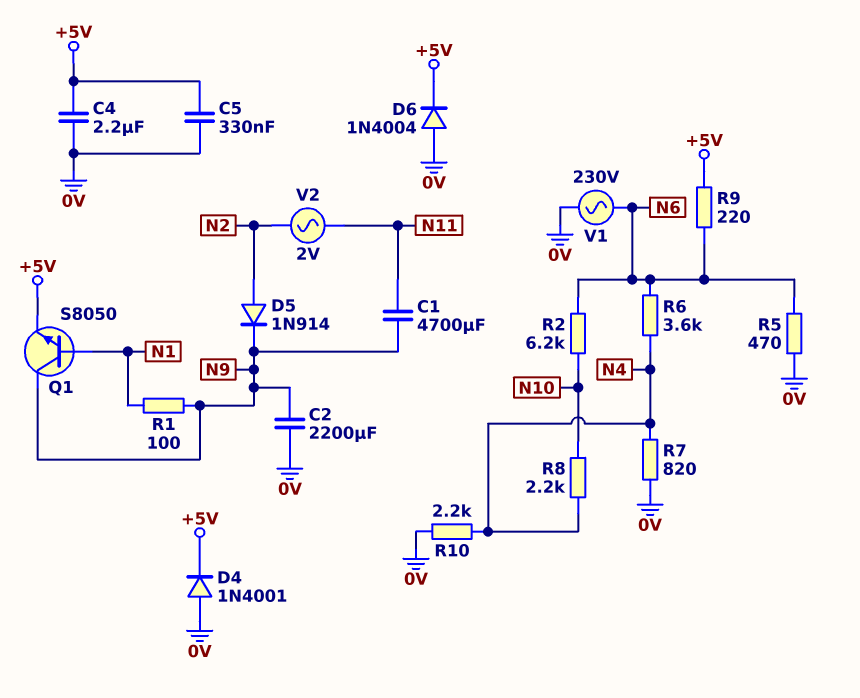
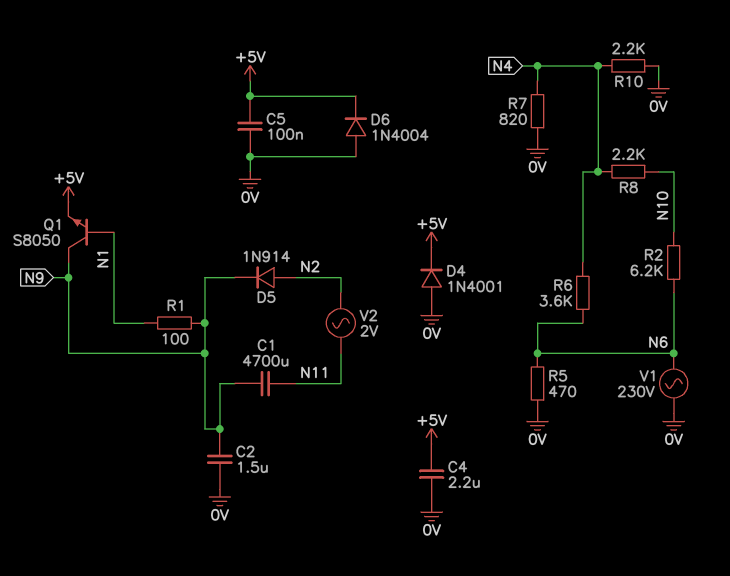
C2: 2200uF (0V, N9) -> 1.5uF (0V, N9)
C5: 330nF (+5V, 0V) -> 100nF (+5V, 0V)
R9: 220 (+5V, N6) -> none

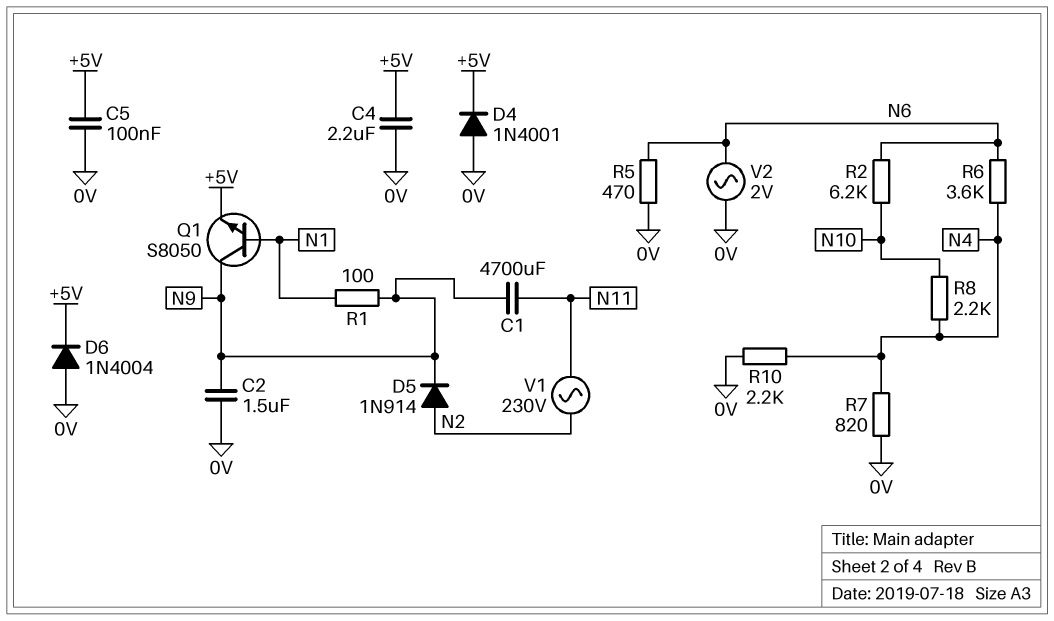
V1: AC 230V (0V, N6) -> AC 230V (N2, N11)
V2: AC 2V (N2, N11) -> AC 2V (0V, N6)

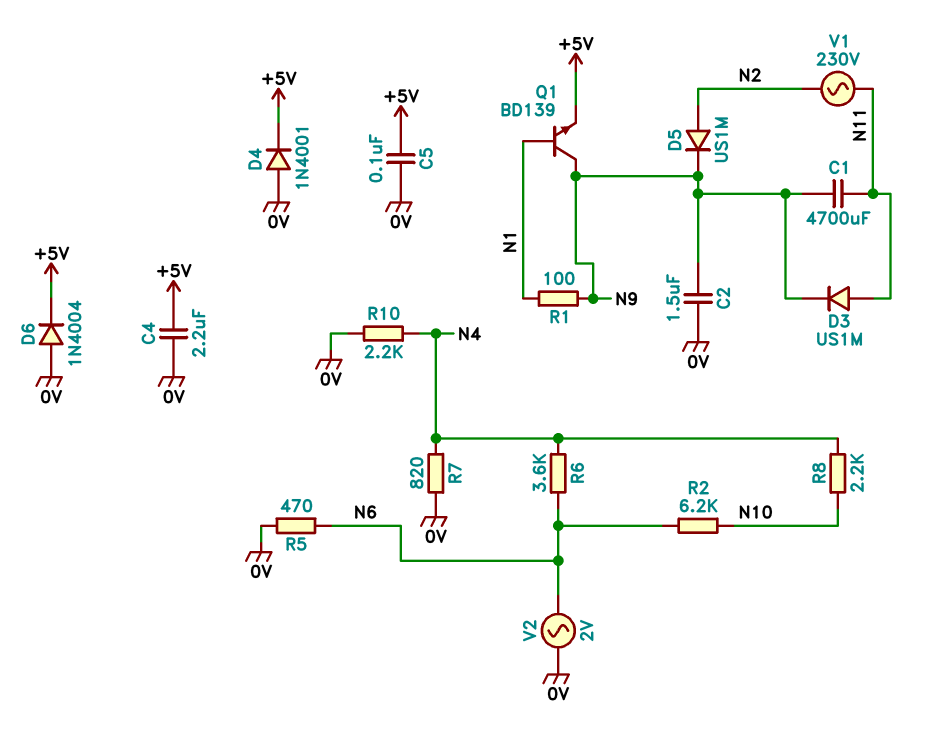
D3: none -> diode US1M (A N11, K N9)
D5: diode 1N914 (A N2, K N9) -> diode US1M (A N2, K N9)
Q1: NPN S8050 (B N1, C N9, E +5V) -> NPN BD139 (B N1, C N9, E +5V)

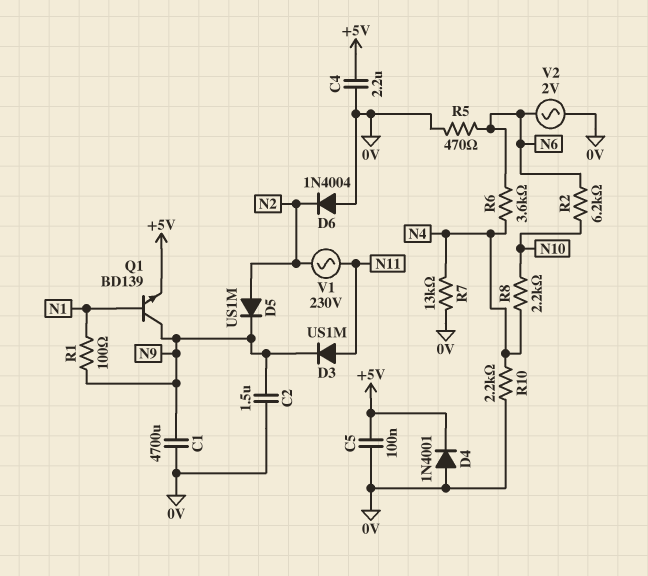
C1: 4700uF (N9, N11) -> 4700uF (0V, N9)
D6: diode 1N4004 (A 0V, K +5V) -> diode 1N4004 (A 0V, K N2)
R7: 820 (0V, N4) -> 13k (0V, N4)

